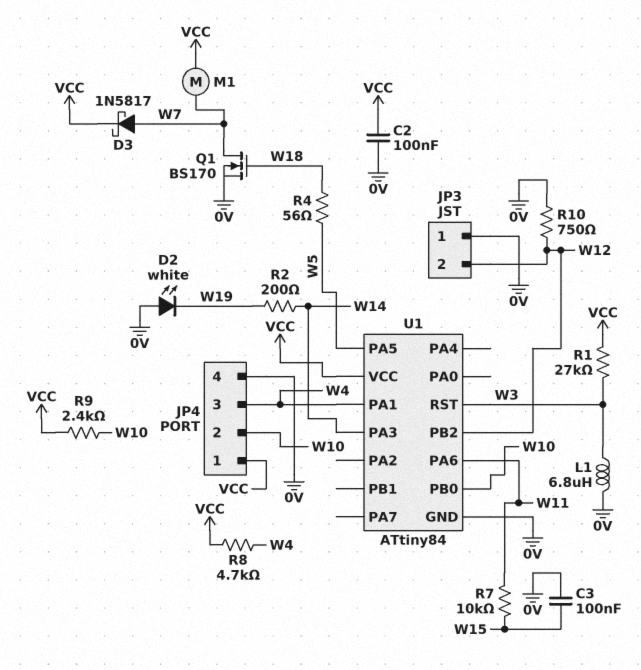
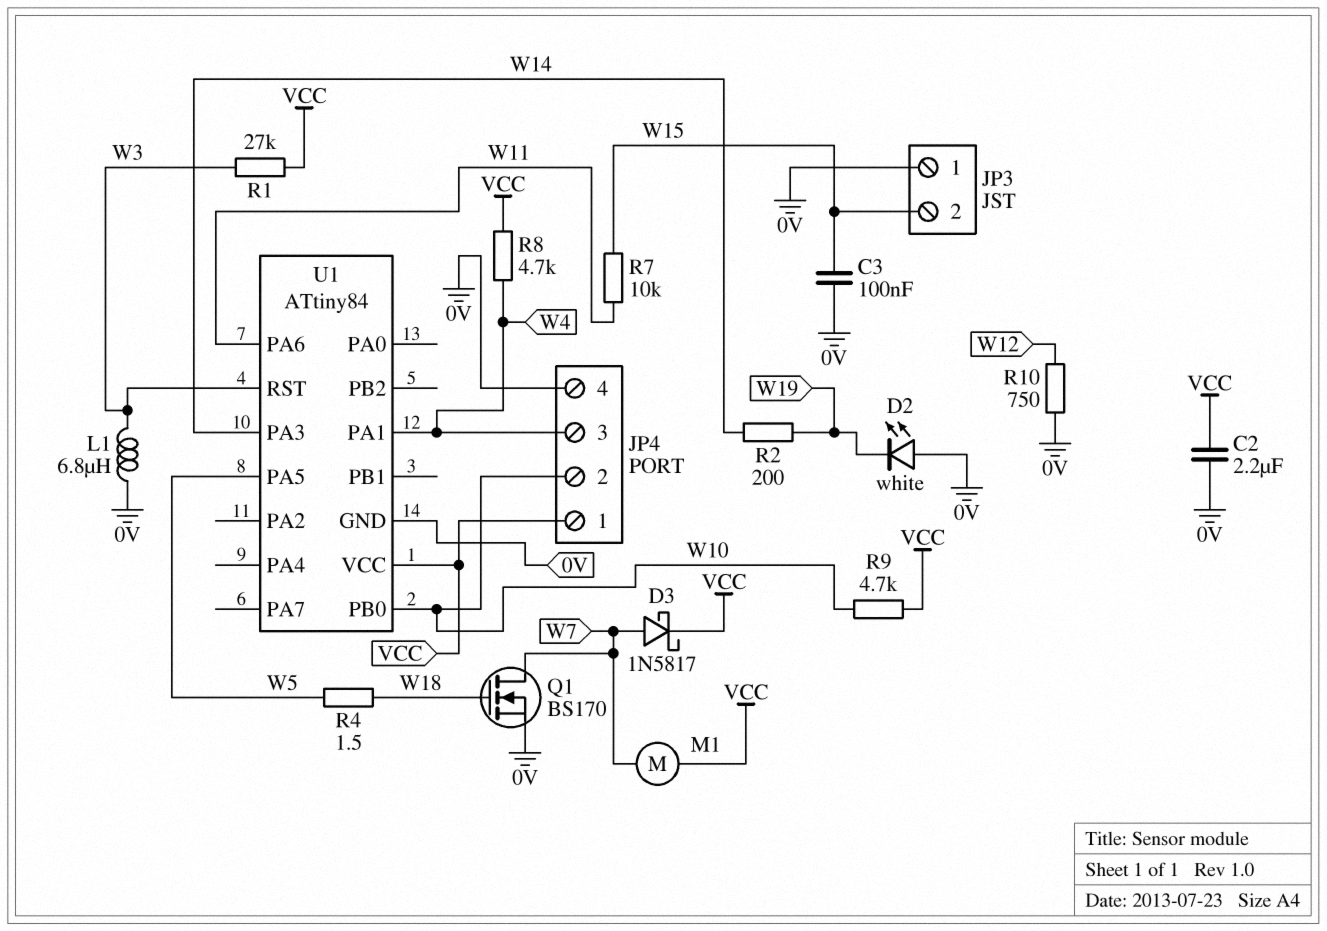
C2: 100nF (0V, VCC) -> 2.2uF (0V, VCC)
JP3 pin 2: W12 -> W15
R4: 56 (W5, W18) -> 1.5 (W5, W18)
R9: 2.4k (VCC, W10) -> 4.7k (VCC, W10)
U1 pin PB2: W12 -> none

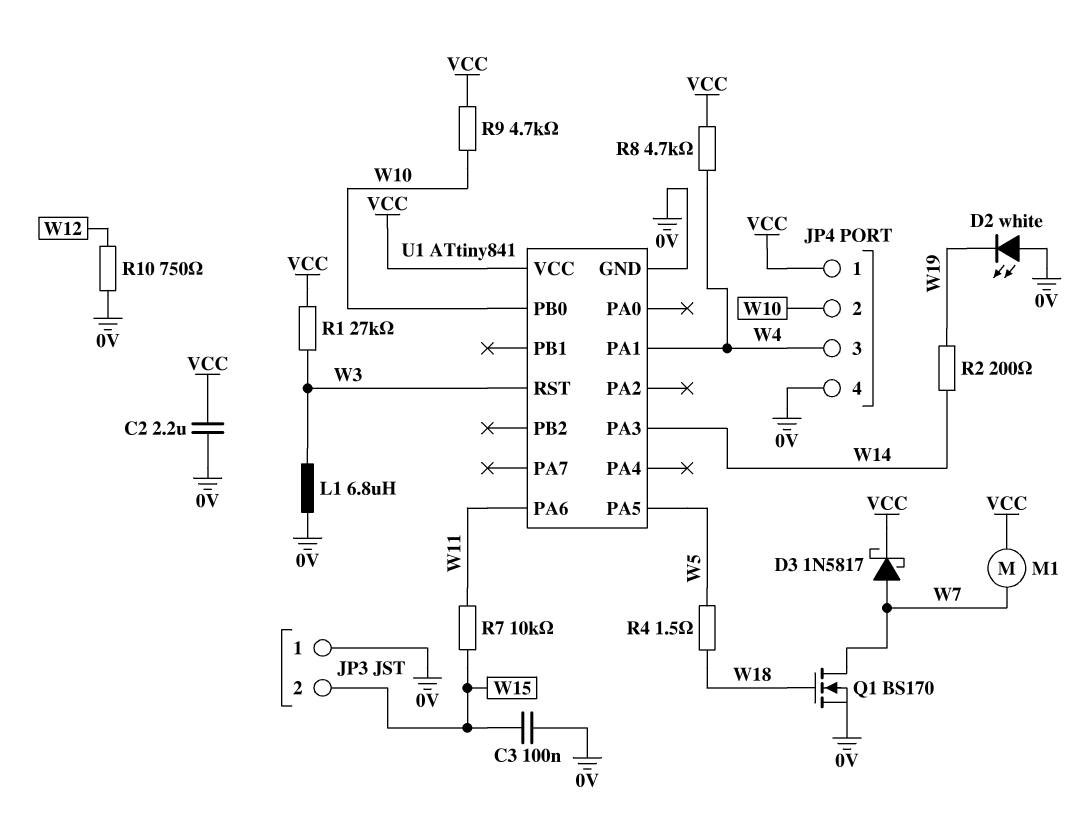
U1: ATtiny84 -> ATtiny841

